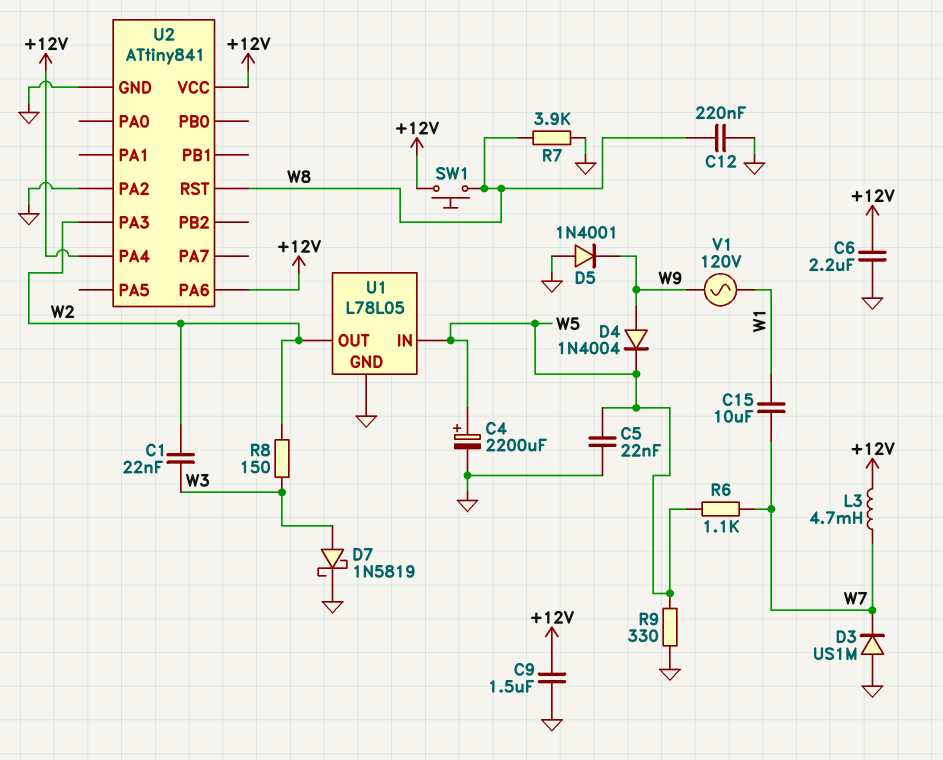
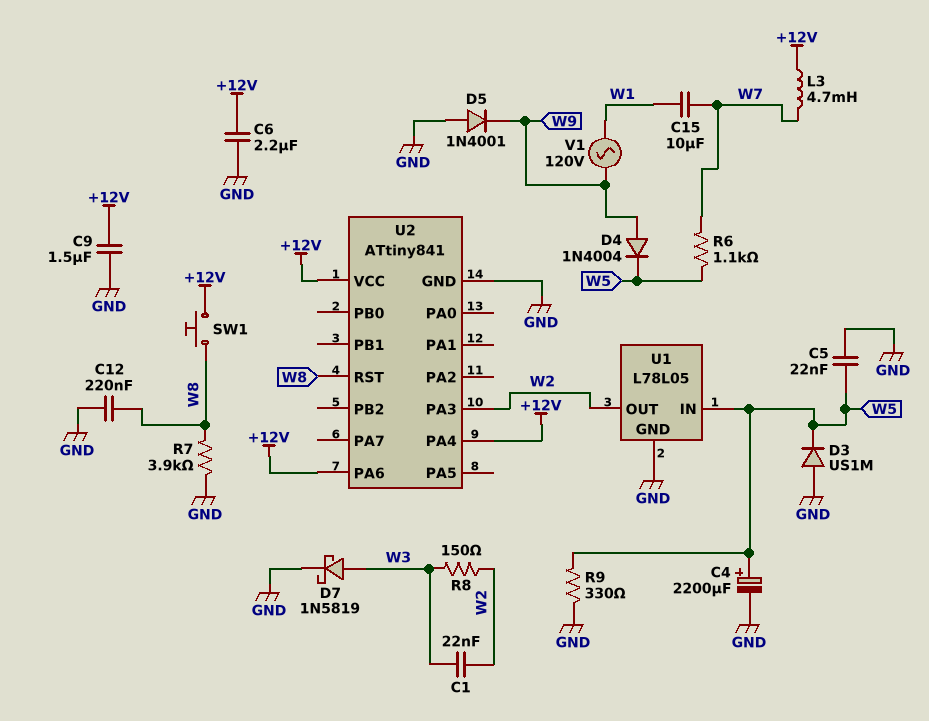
D3: diode US1M (A GND, K W7) -> diode US1M (A GND, K W5)
U2 pin PA2: GND -> none

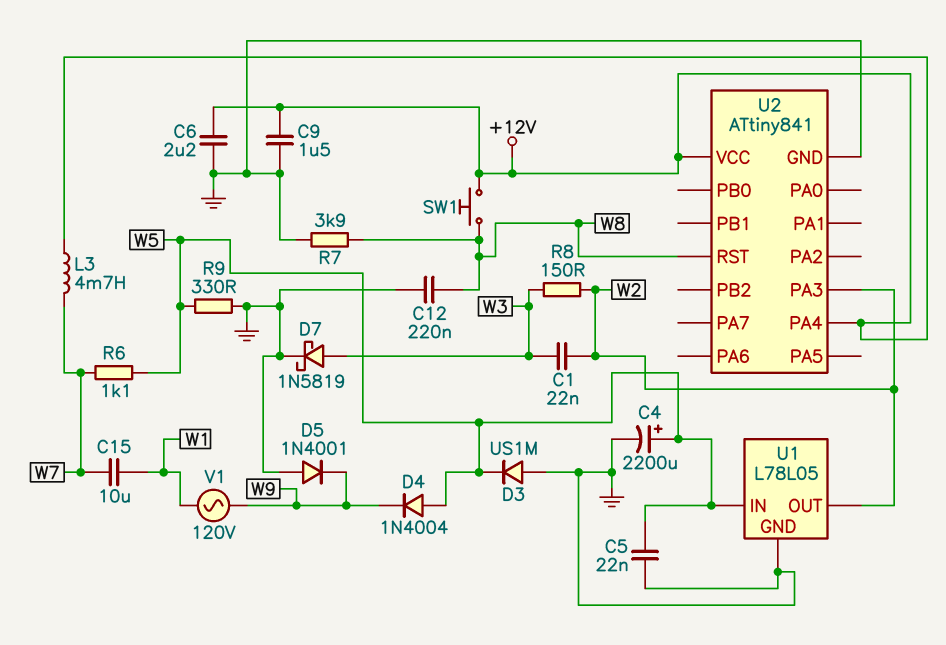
D4: diode 1N4004 (A W9, K W5) -> diode 1N4004 (A W5, K W9)
U2 pin PA6: +12V -> none

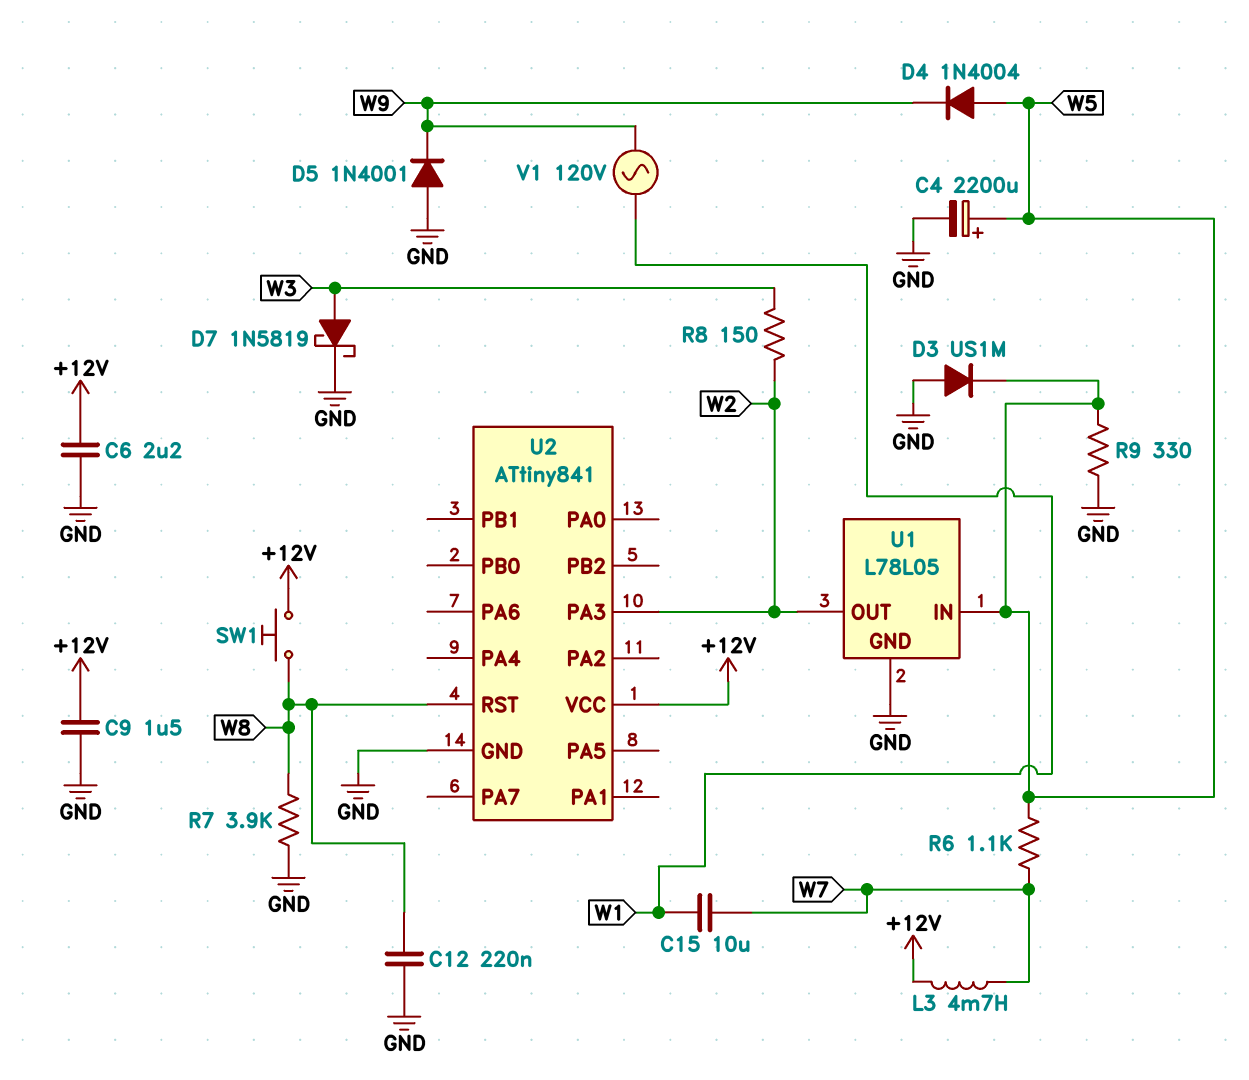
C1: 22nF (W2, W3) -> none
C5: 22nF (GND, W5) -> none
U2 pin PA4: +12V -> none

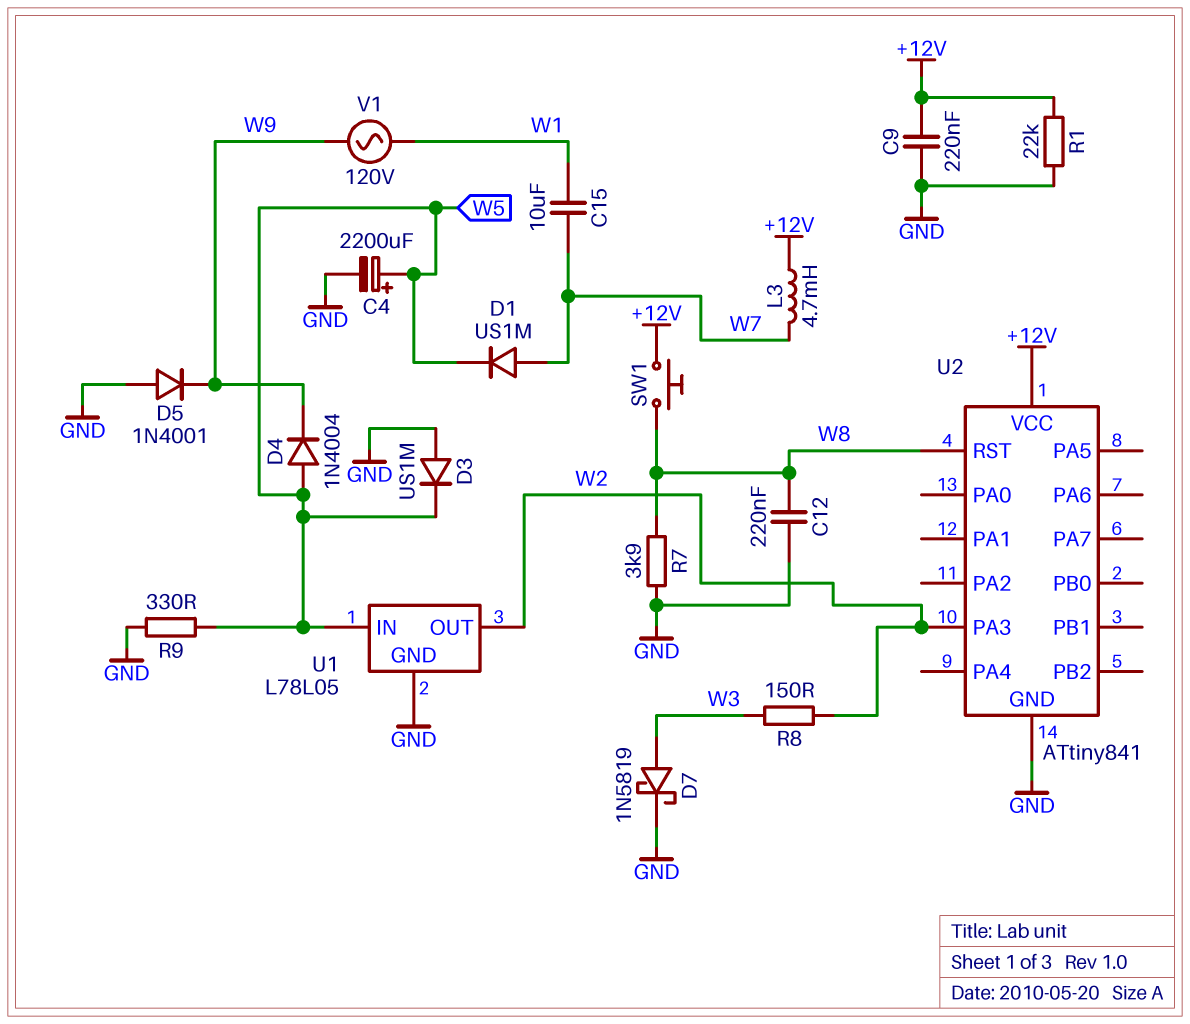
C6: 2.2uF (+12V, GND) -> none
C9: 1.5uF (+12V, GND) -> 220nF (+12V, GND)
D1: none -> diode US1M (A W7, K W5)
R1: none -> 22k (+12V, GND)
R6: 1.1k (W5, W7) -> none

